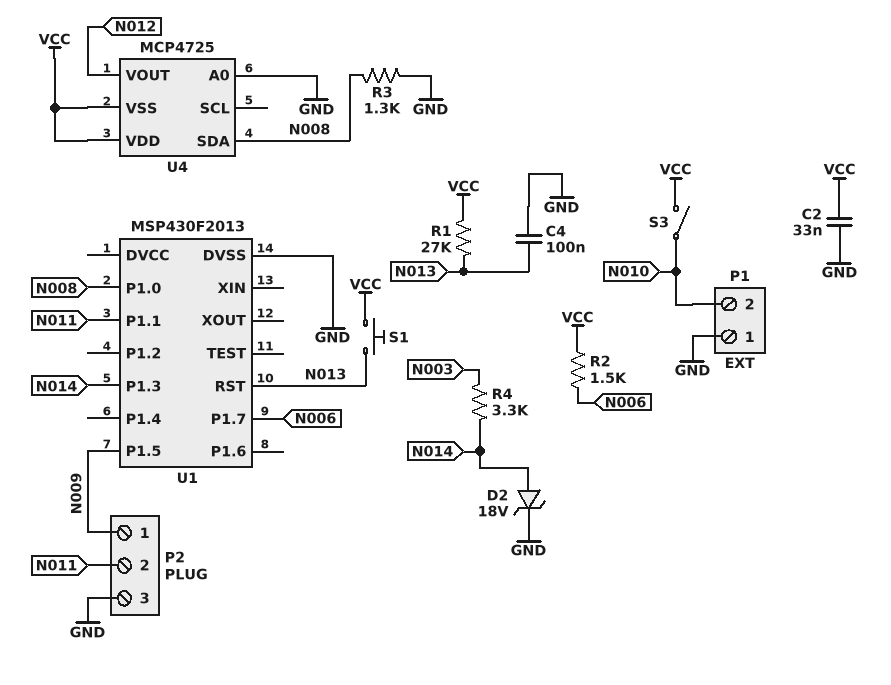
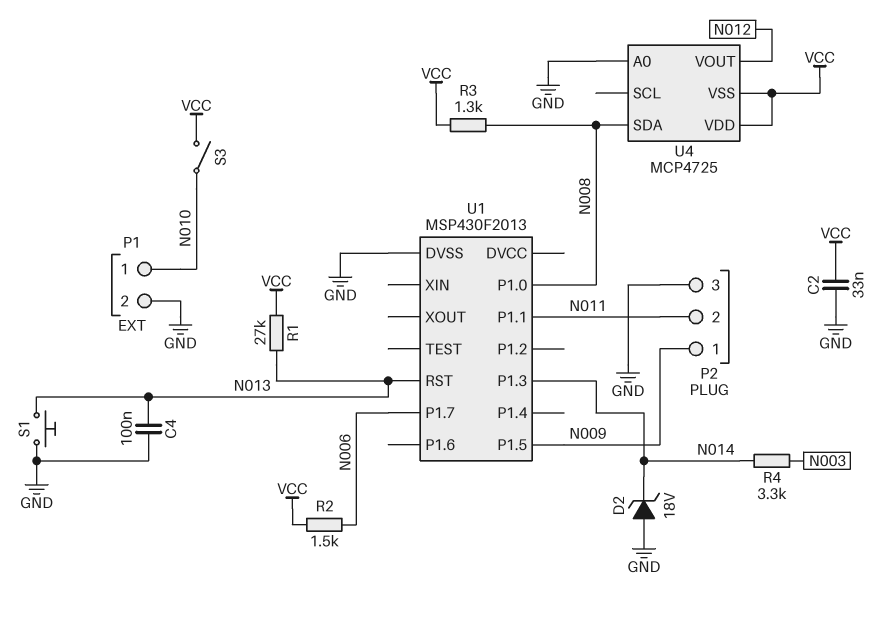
D2: zener 18V (A N014, K GND) -> zener 18V (A GND, K N014)
P1 pin 1: GND -> N010
P1 pin 2: N010 -> GND
R3: 1.3k (GND, N008) -> 1.3k (N008, VCC)
S1: button (N013, VCC) -> button (GND, N013)

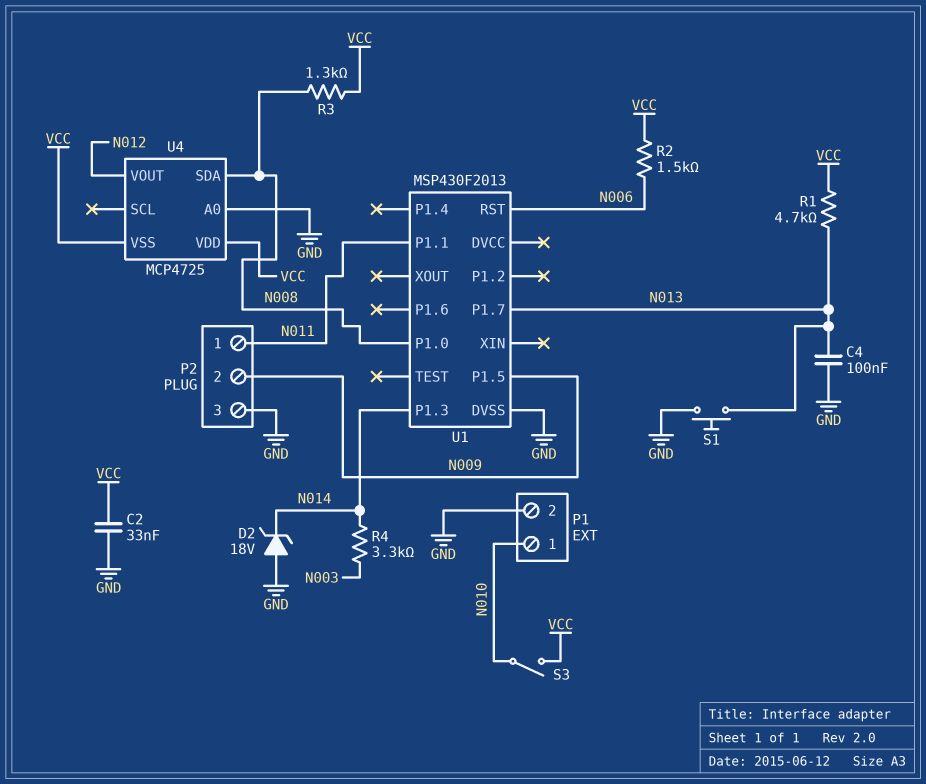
P2 pin 1: N009 -> N011
P2 pin 2: N011 -> N009
R1: 27k (N013, VCC) -> 4.7k (N013, VCC)
U1 pin P1.7: N006 -> N013
U1 pin RST: N013 -> N006

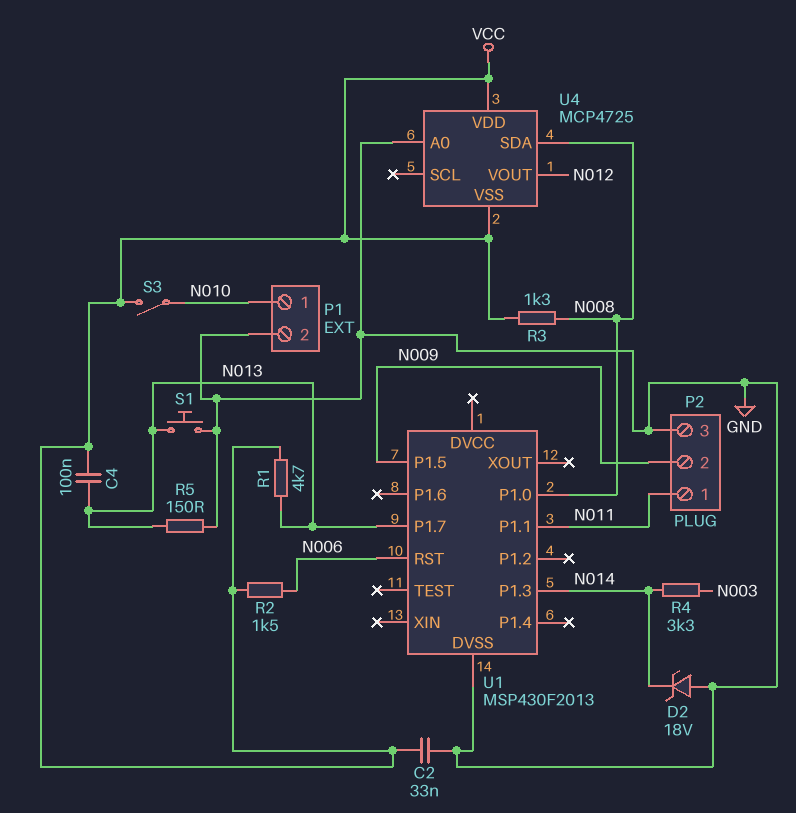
C4: 100nF (GND, N013) -> 100nF (N013, VCC)
R5: none -> 150 (GND, N013)

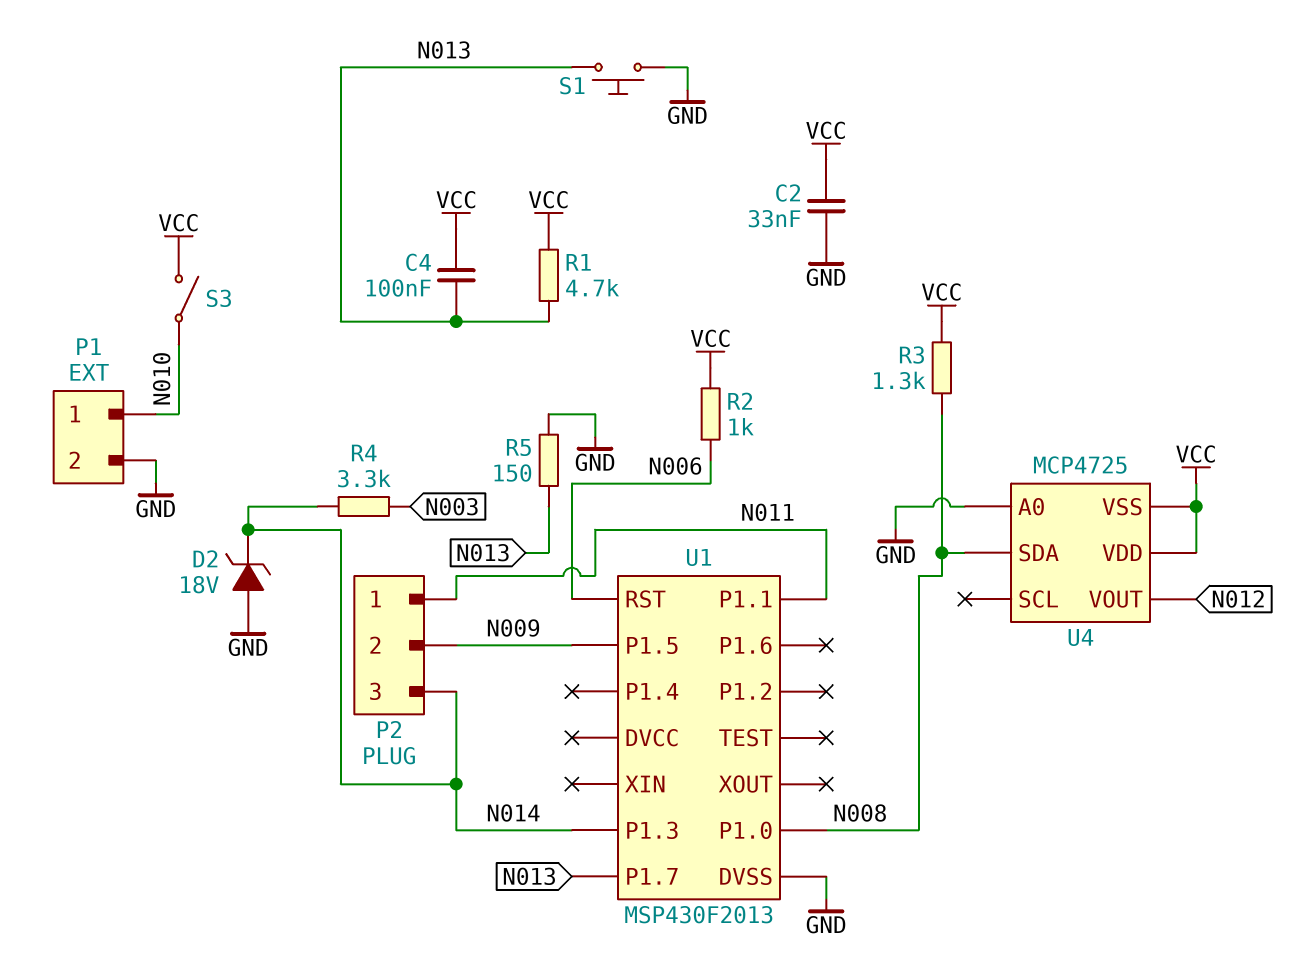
P2 pin 3: GND -> N014
R2: 1.5k (N006, VCC) -> 1k (N006, VCC)

